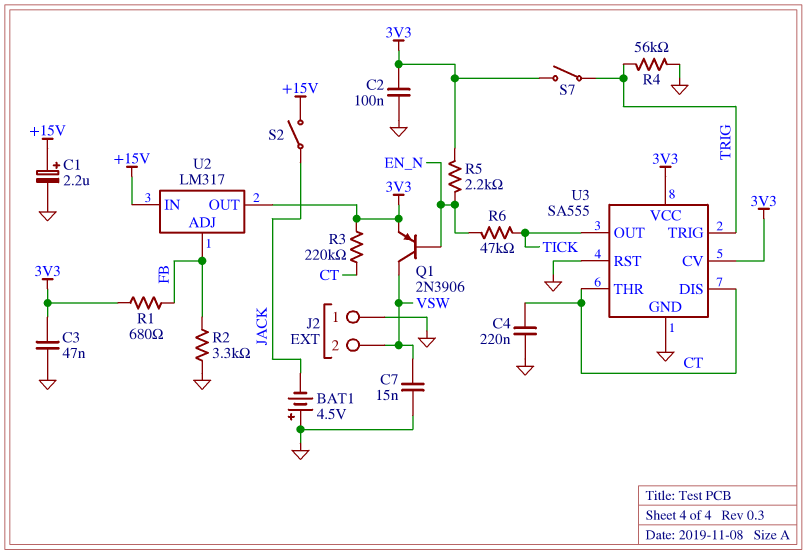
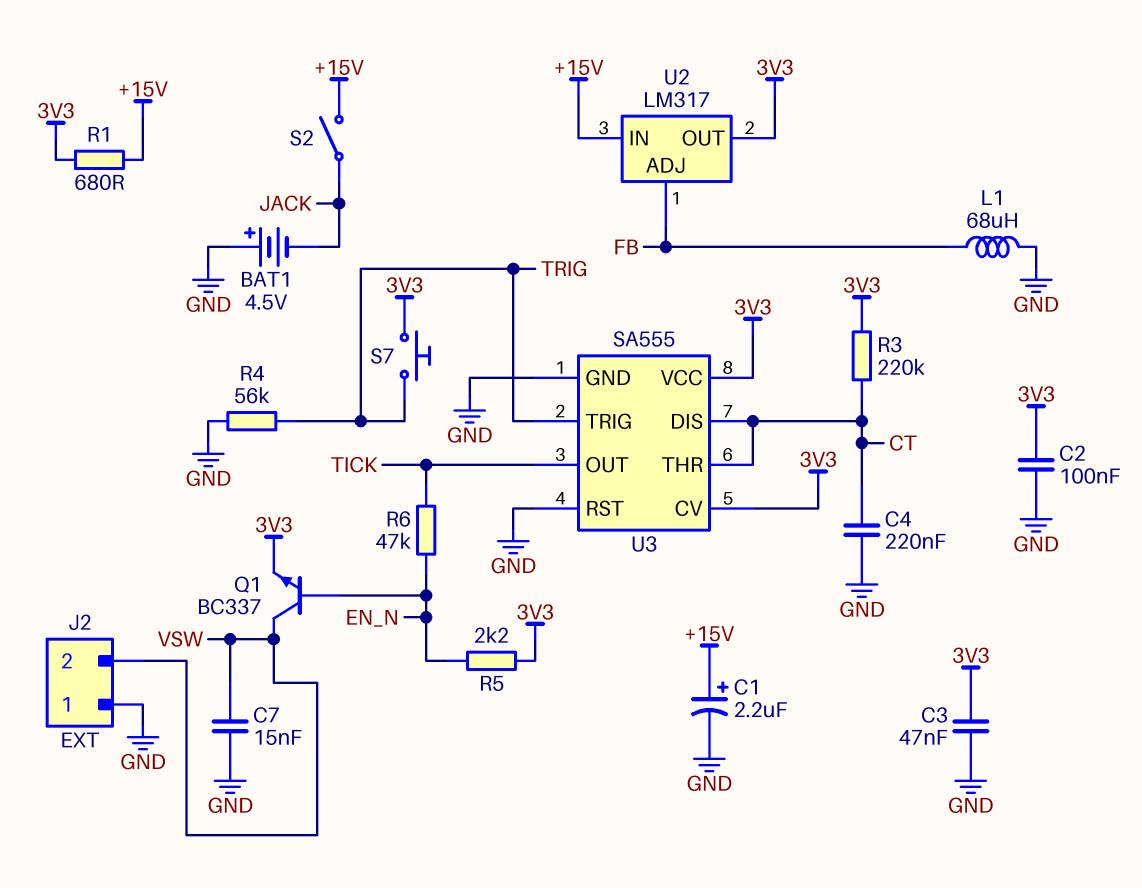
L1: none -> 68uH (FB, GND)
Q1: PNP 2N3906 (B EN_N, C VSW, E 3V3) -> NPN BC337 (B EN_N, C VSW, E 3V3)
R1: 680 (3V3, FB) -> 680 (+15V, 3V3)
R2: 3.3k (FB, GND) -> none
S7: switch (3V3, TRIG) -> button (3V3, TRIG)

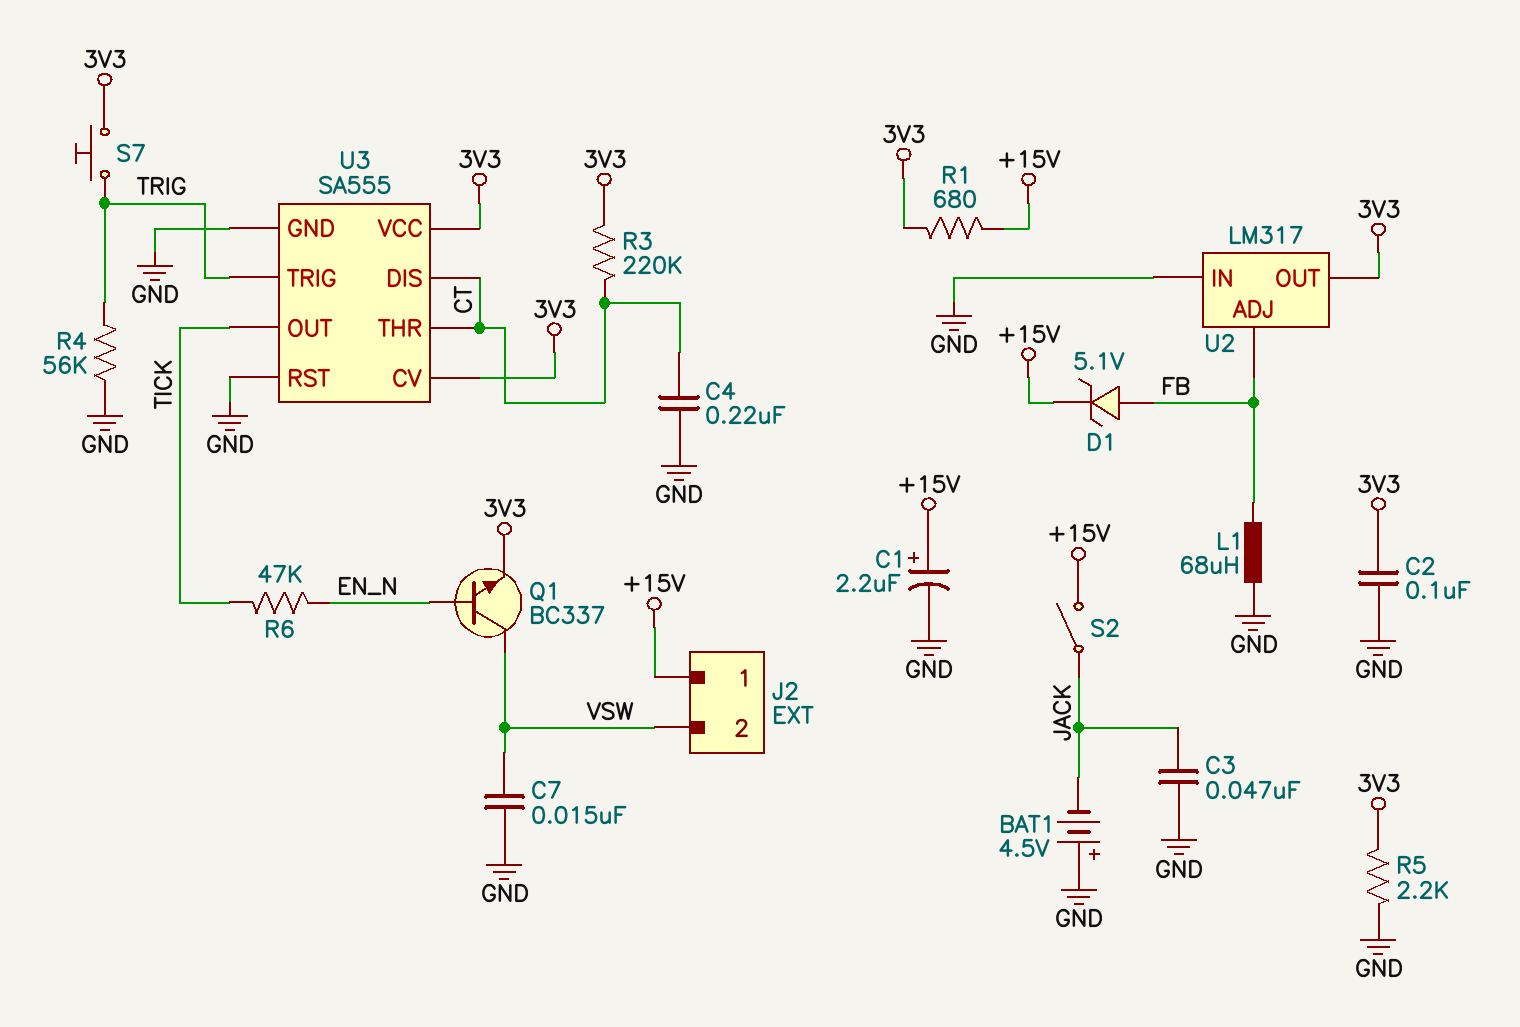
C3: 47nF (3V3, GND) -> 47nF (GND, JACK)
D1: none -> zener 5.1V (A FB, K +15V)
J2 pin 1: GND -> +15V
R5: 2.2k (3V3, EN_N) -> 2.2k (3V3, GND)
U2 pin IN: +15V -> GND

